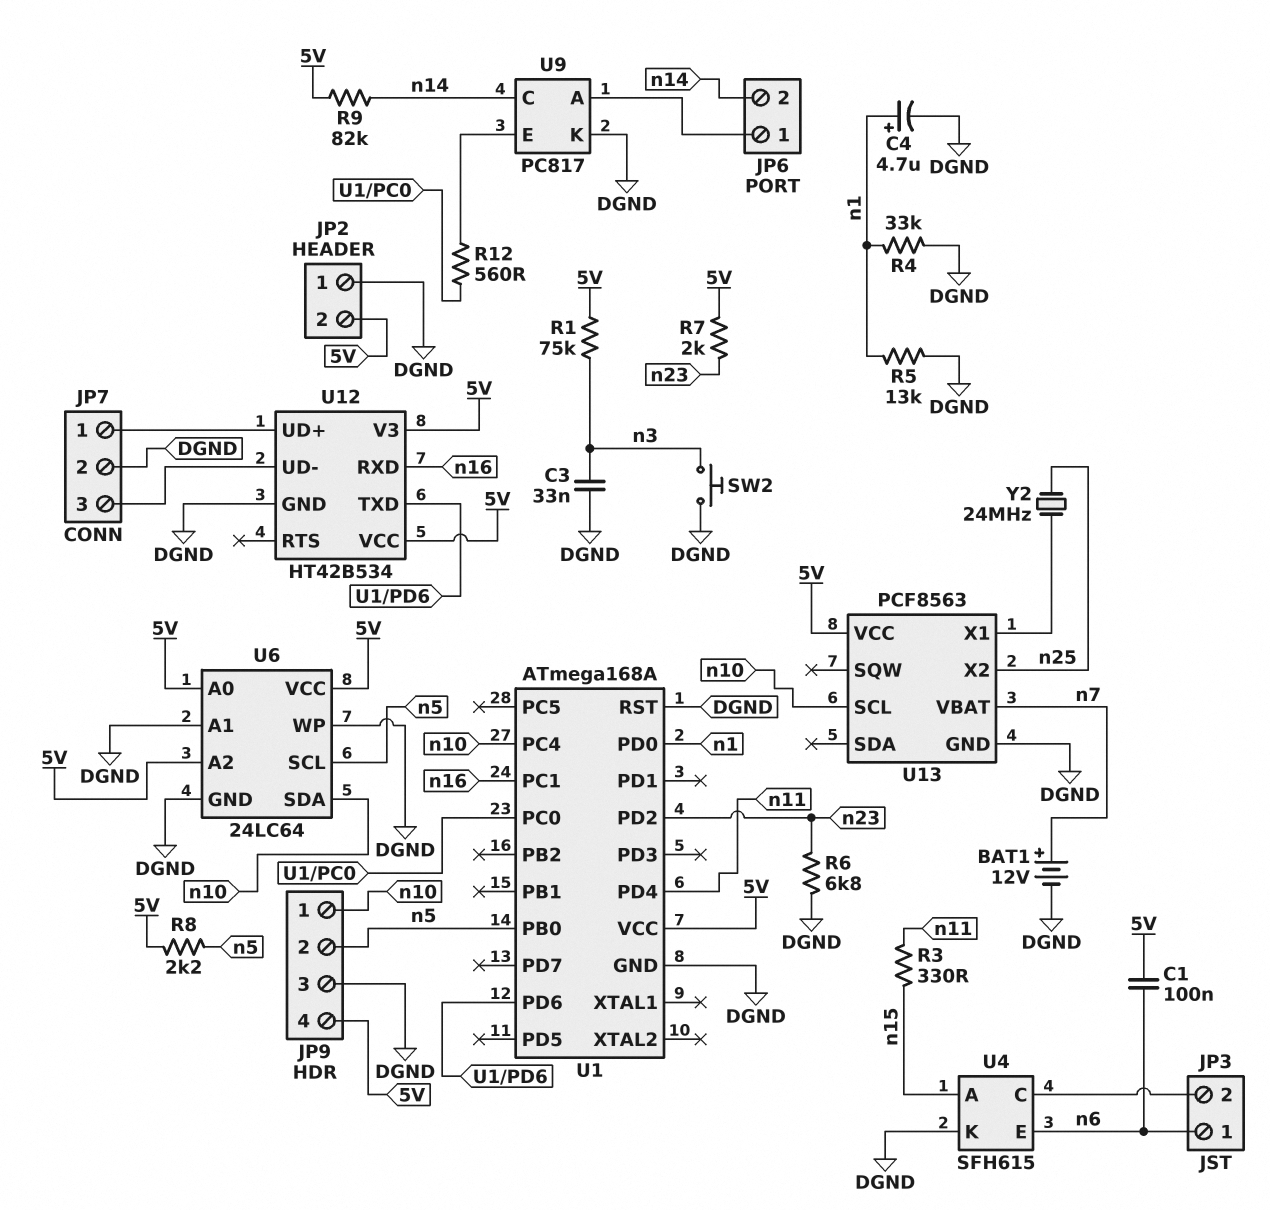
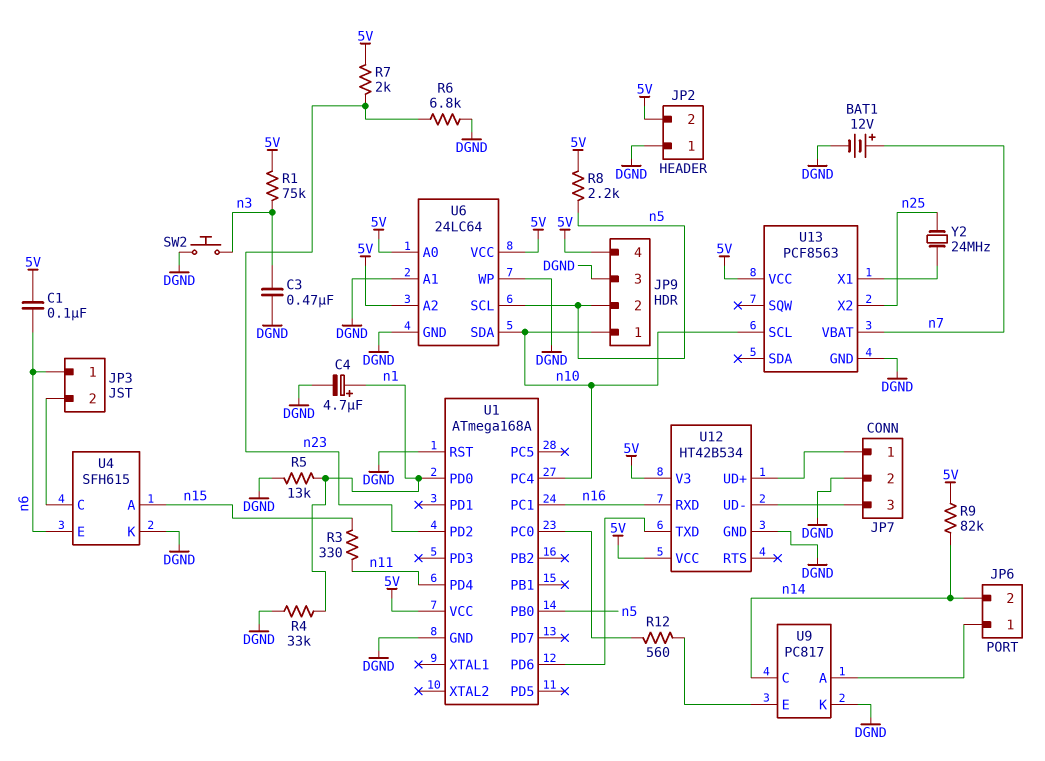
C3: 33nF (DGND, n3) -> 470nF (DGND, n3)

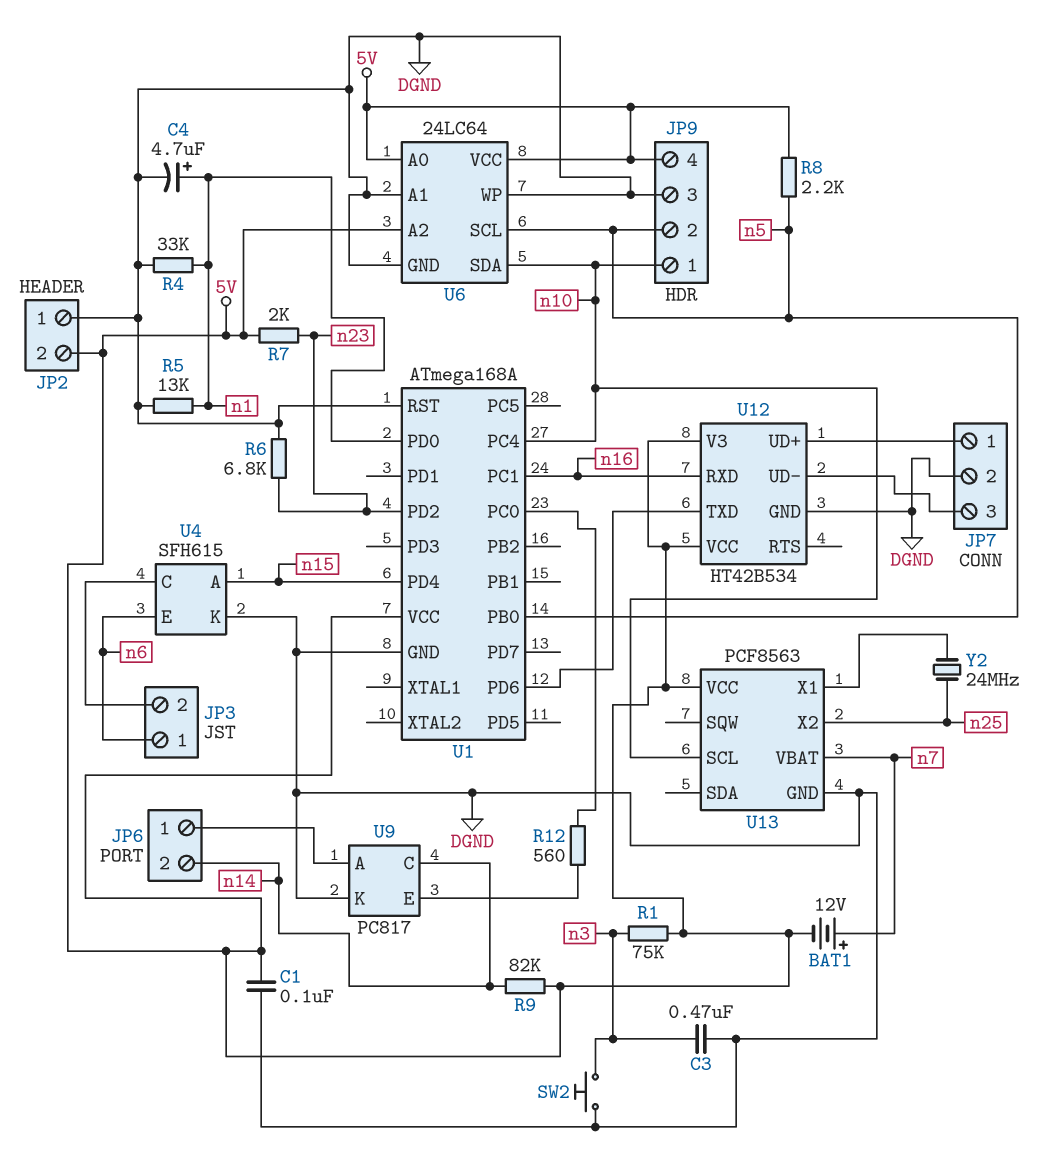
BAT1: 12V (plus n7, minus DGND) -> 12V (plus n7, minus 5V)
C1: 100nF (5V, n6) -> 100nF (5V, DGND)
R3: 330 (n11, n15) -> none
U1 pin PD4: n11 -> n15

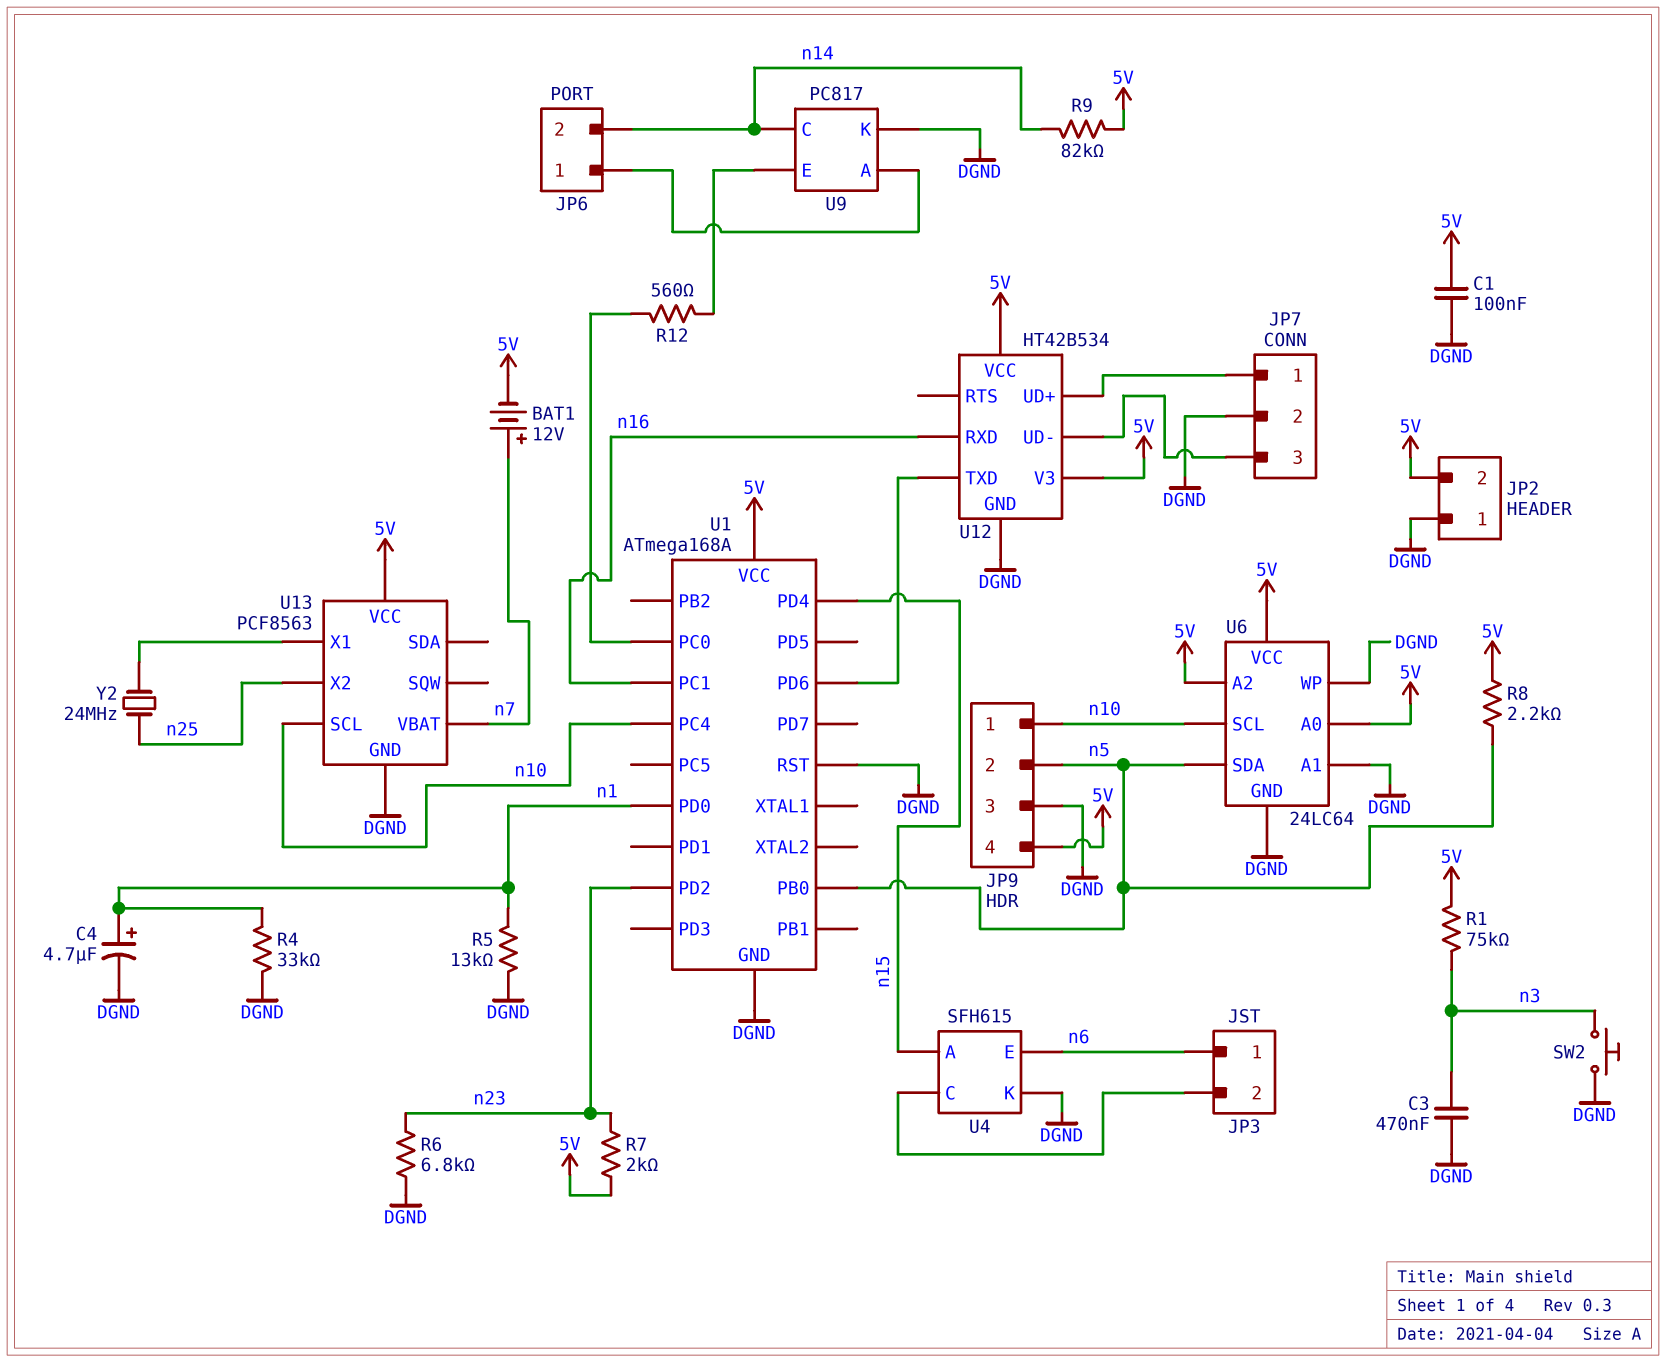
U6 pin SCL: n5 -> n10
U6 pin SDA: n10 -> n5

